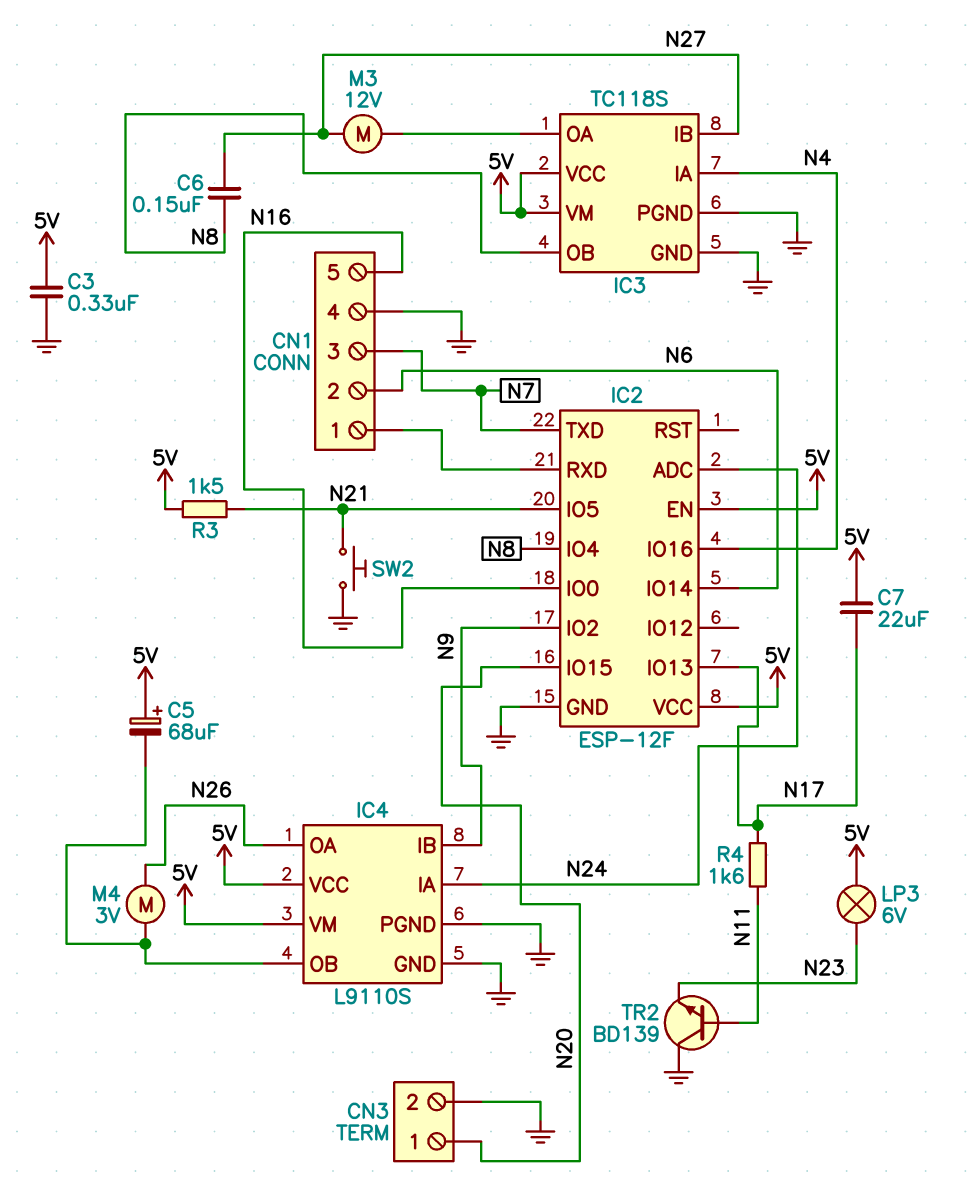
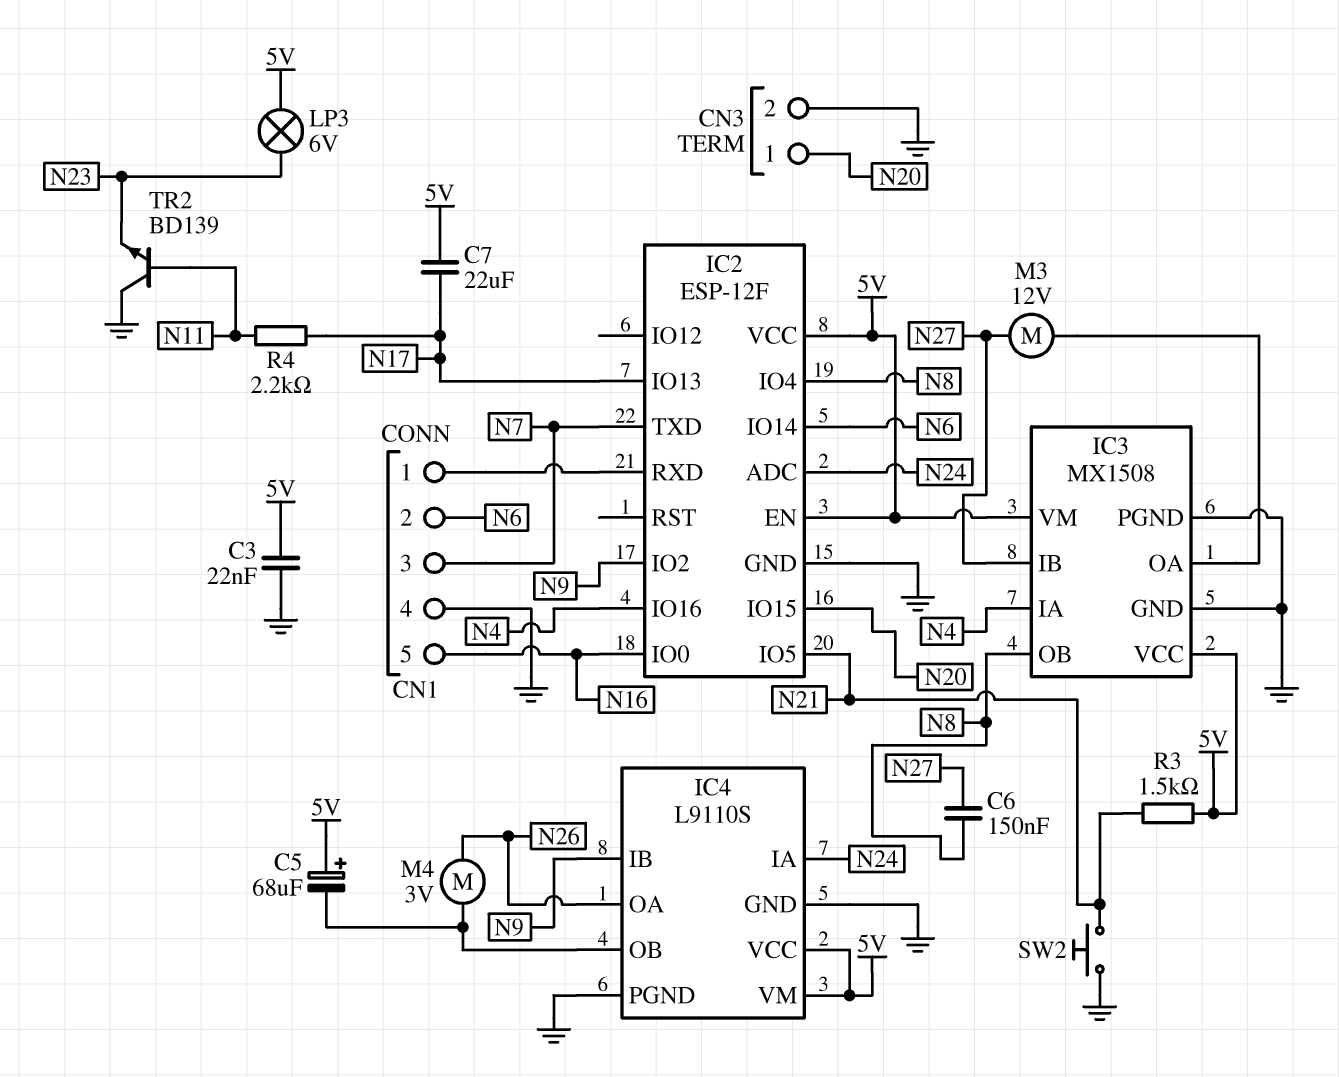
C3: 330nF (5V, GND) -> 22nF (5V, GND)
IC3: TC118S -> MX1508
R4: 1.6k (N11, N17) -> 2.2k (N11, N17)

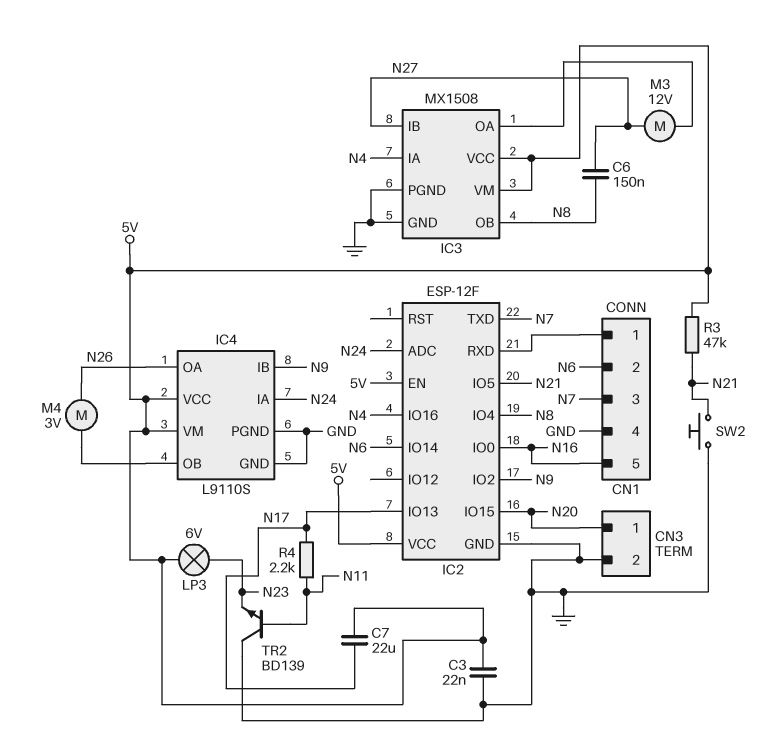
C5: 68uF (plus 5V, minus IC4/OB) -> none
R3: 1.5k (5V, N21) -> 47k (5V, N21)

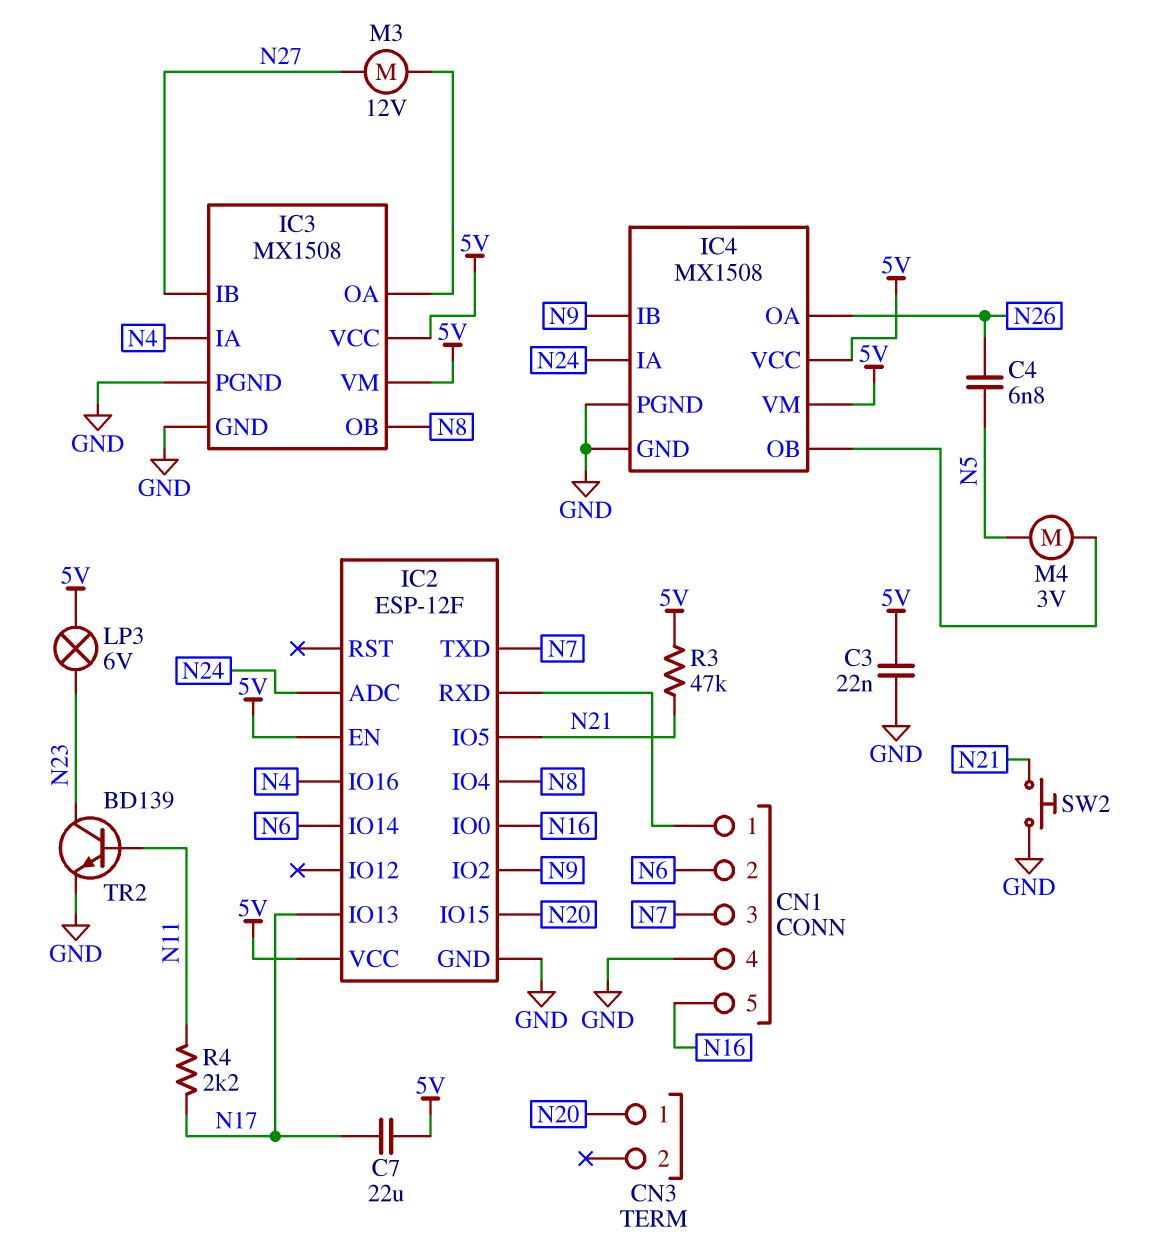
C4: none -> 6.8nF (N5, N26)
C6: 150nF (N8, N27) -> none
CN3 pin 2: GND -> none
IC4: L9110S -> MX1508
M4: motor 3V (IC4/OB, N26) -> motor 3V (IC4/OB, N5)
TR2: NPN BD139 (B N11, C GND, E N23) -> NPN BD139 (B N11, C N23, E GND)

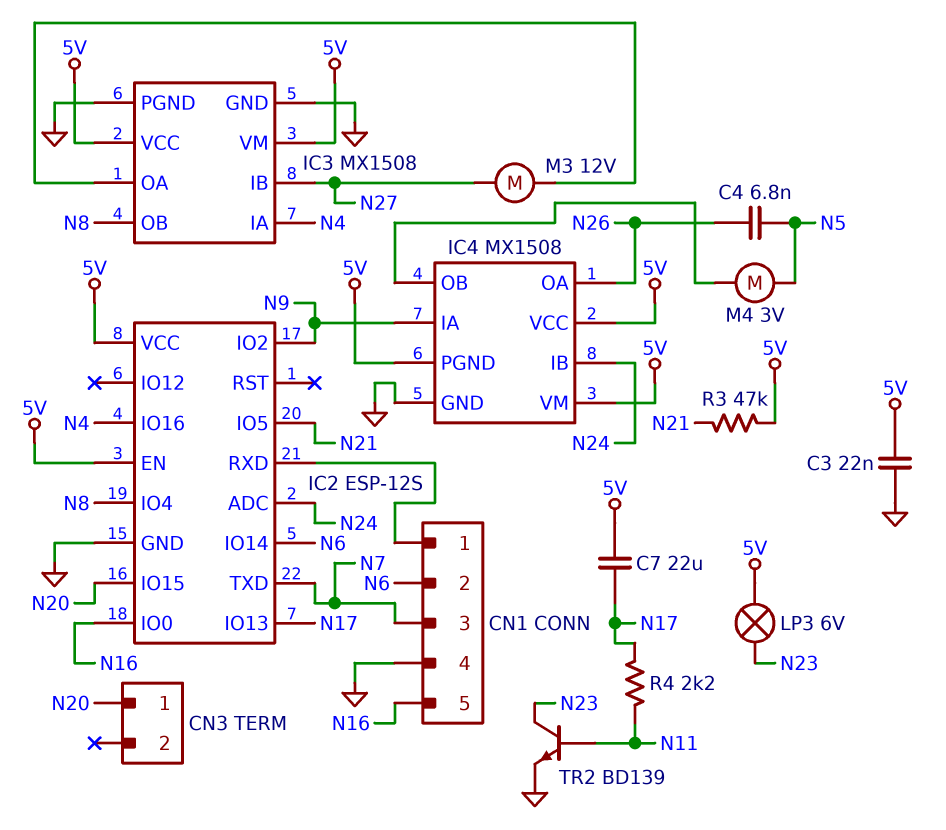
IC2: ESP-12F -> ESP-12S
IC4 pin IA: N24 -> N9
IC4 pin IB: N9 -> N24
IC4 pin PGND: GND -> 5V
SW2: button (GND, N21) -> none

